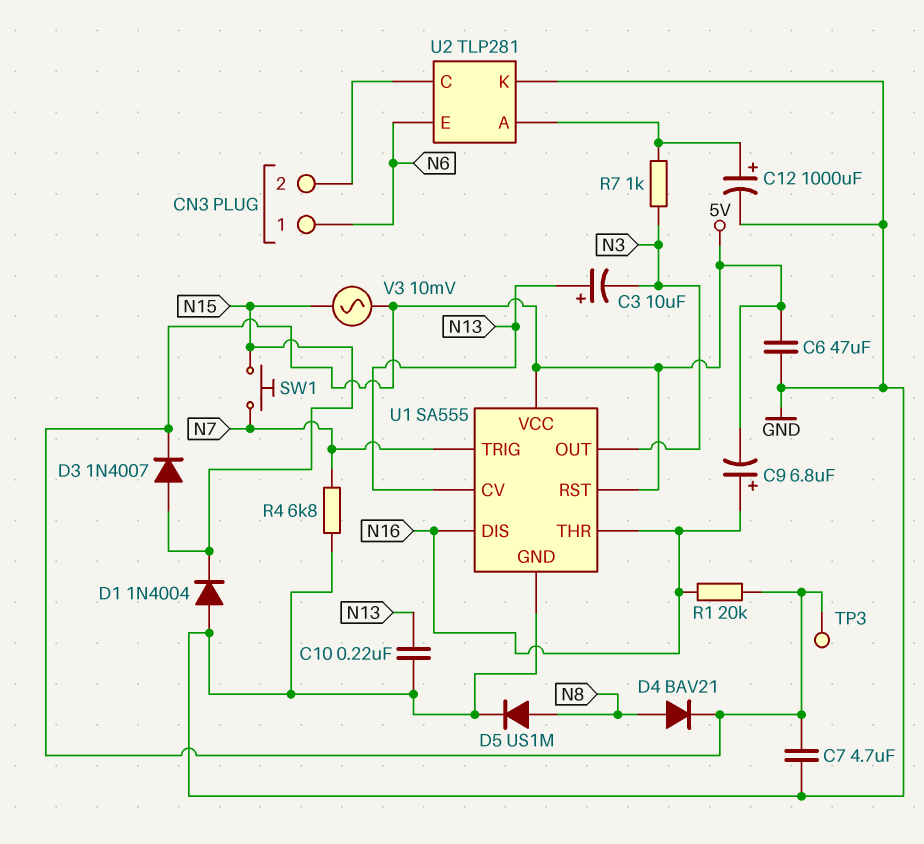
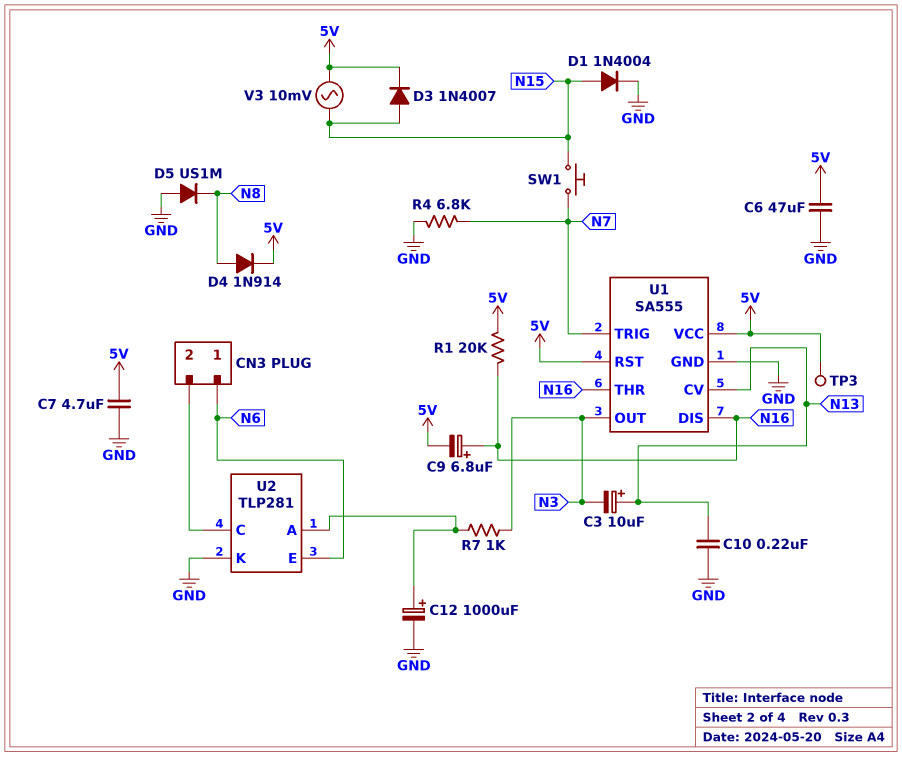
D1: diode 1N4004 (A GND, K N15) -> diode 1N4004 (A N15, K GND)
D4: diode BAV21 (A N8, K 5V) -> diode 1N914 (A N8, K 5V)
D5: diode US1M (A N8, K GND) -> diode US1M (A GND, K N8)

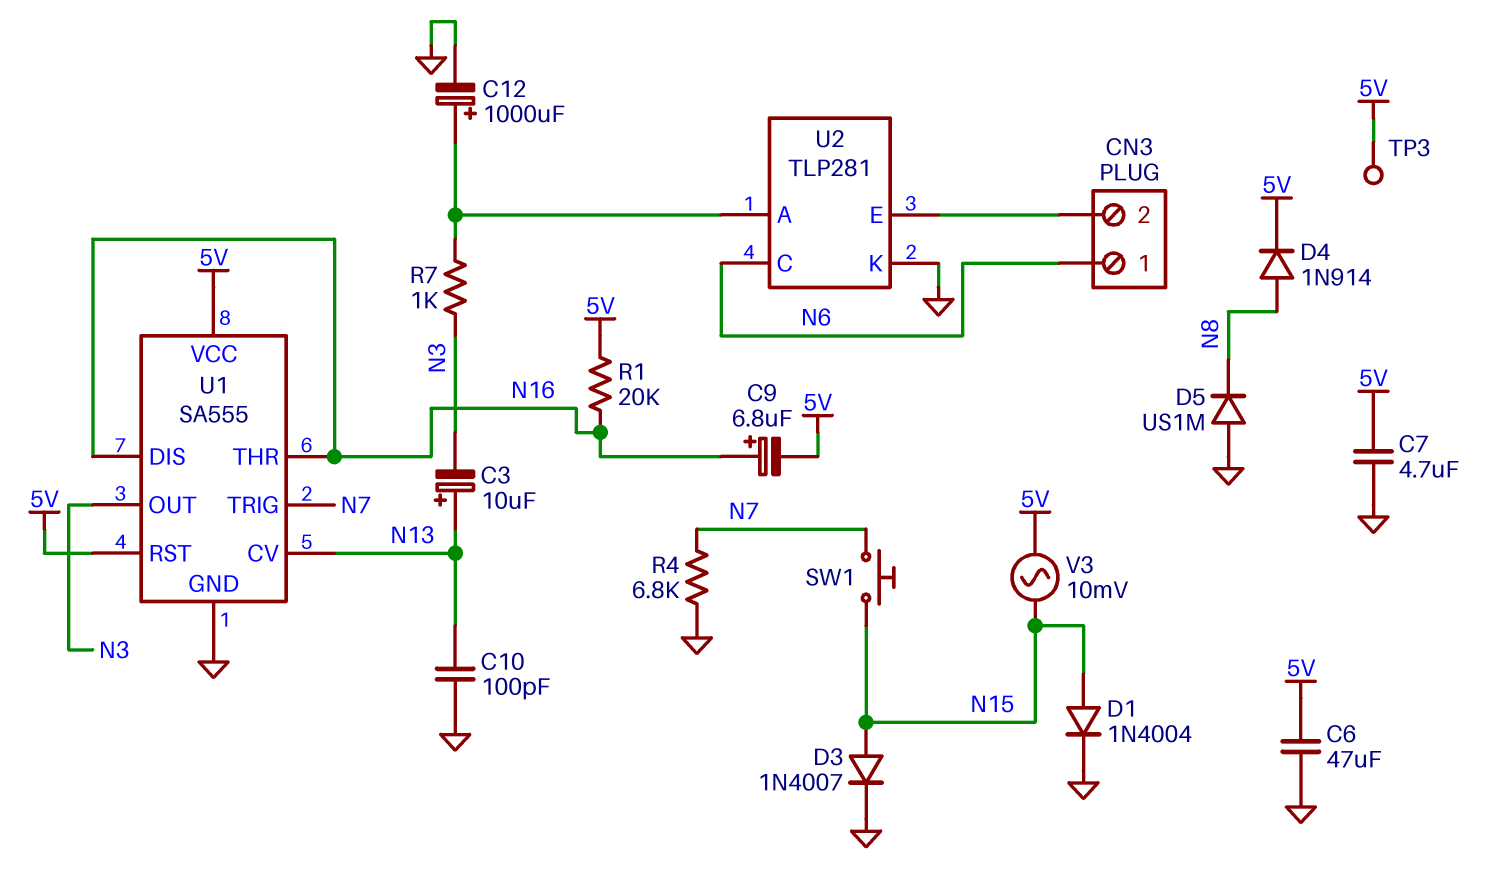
C10: 220nF (GND, N13) -> 100pF (GND, N13)
D3: diode 1N4007 (A N15, K 5V) -> diode 1N4007 (A N15, K GND)
U2 pin C: CN3/2 -> N6
U2 pin E: N6 -> CN3/2

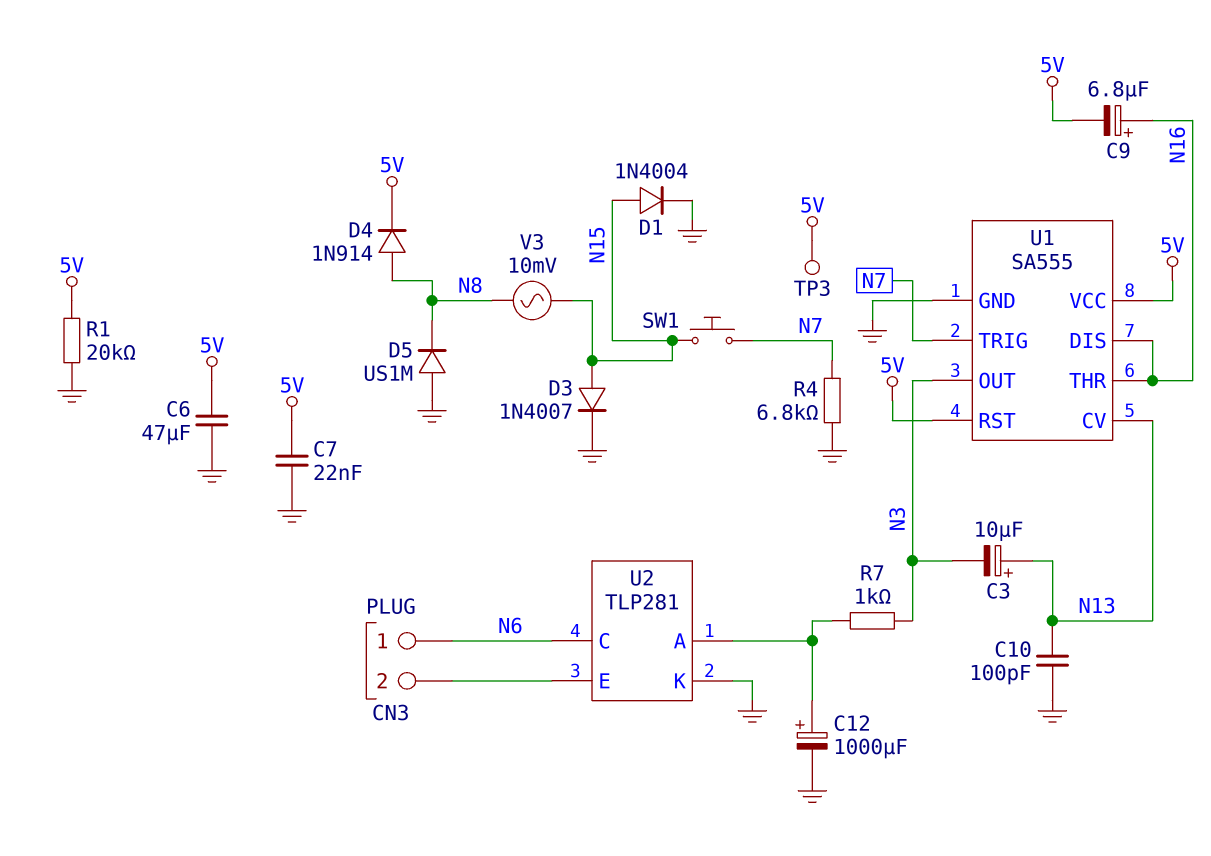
C7: 4.7uF (5V, GND) -> 22nF (5V, GND)
R1: 20k (5V, N16) -> 20k (5V, GND)
V3: AC 10mV (5V, N15) -> AC 10mV (N8, N15)

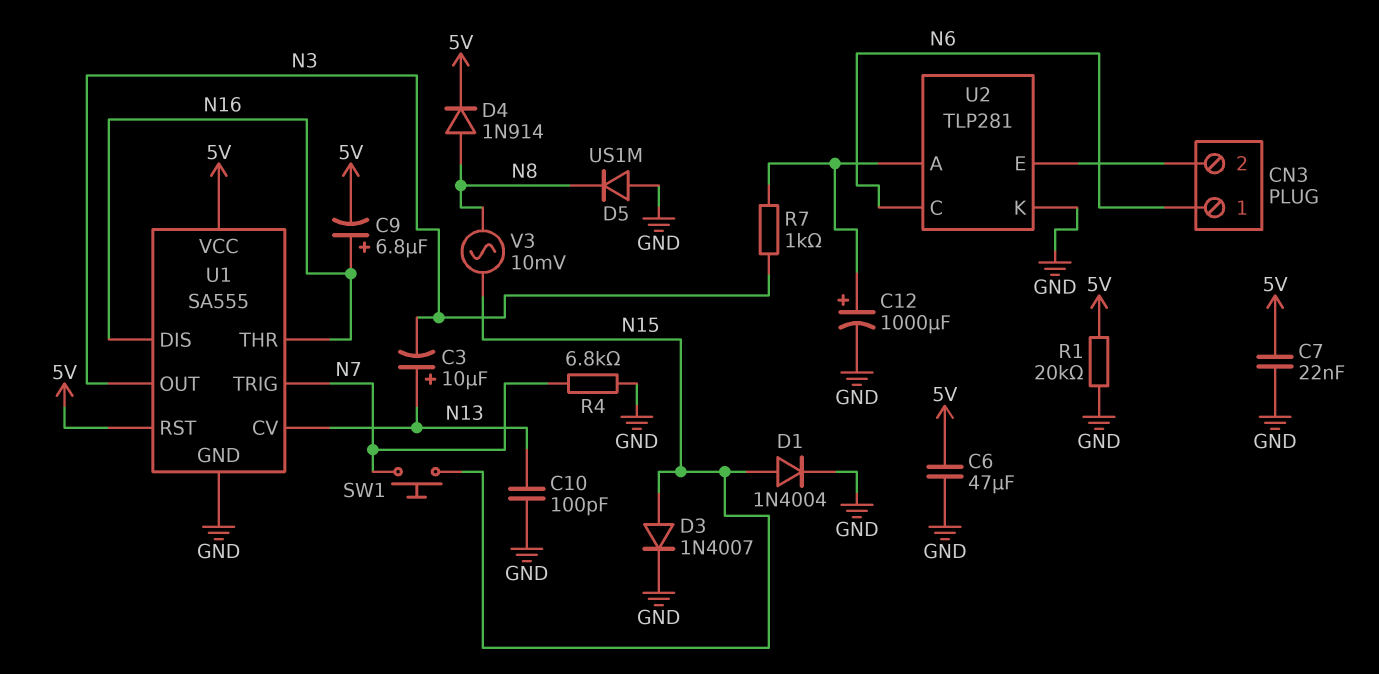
TP3: test point (5V) -> none

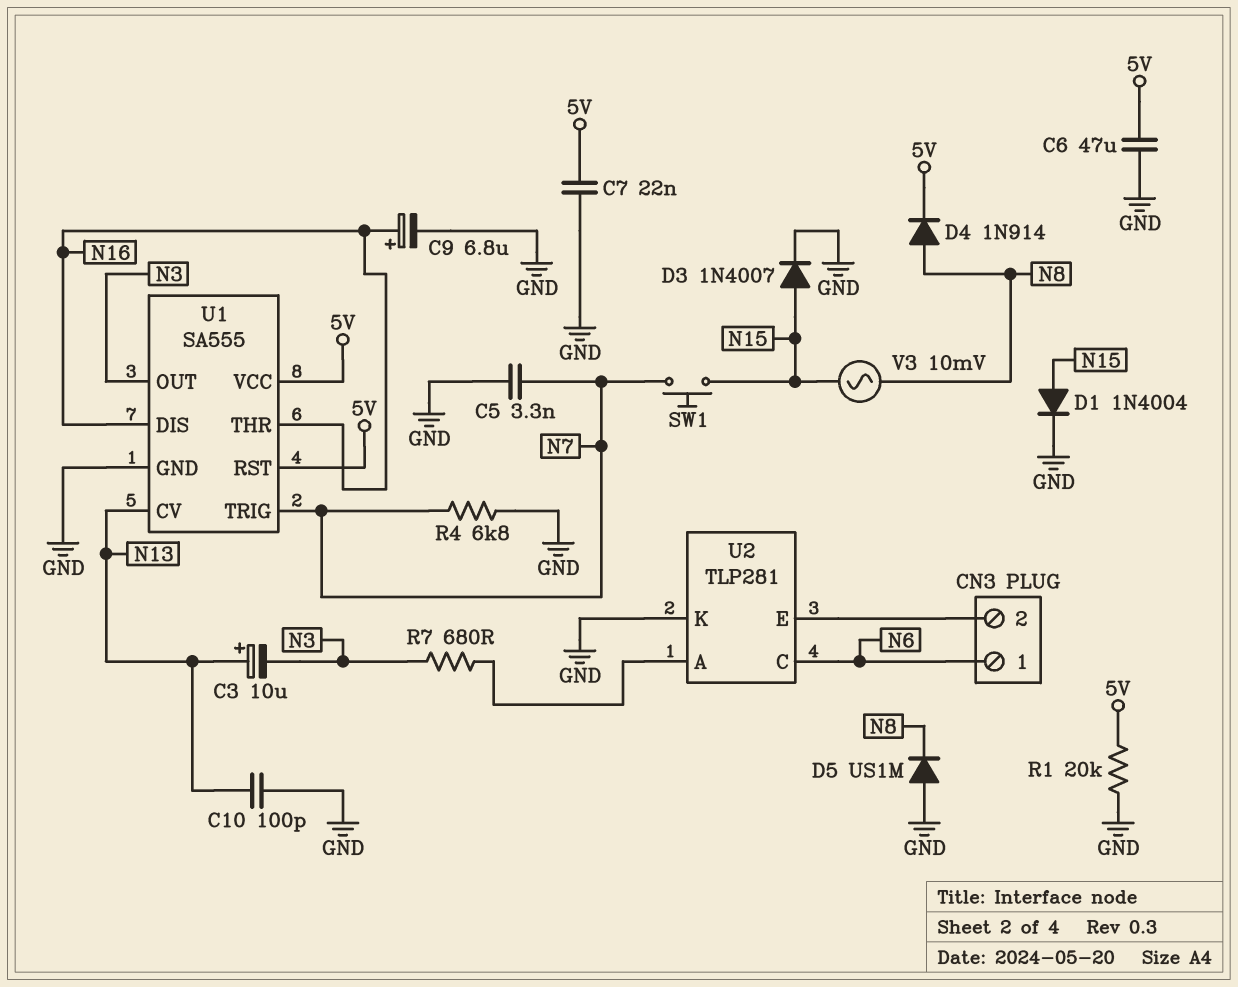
C5: none -> 3.3nF (GND, N7)
C9: 6.8uF (plus N16, minus 5V) -> 6.8uF (plus N16, minus GND)
C12: 1000uF (plus U2/A, minus GND) -> none
R7: 1k (N3, U2/A) -> 680 (N3, U2/A)

